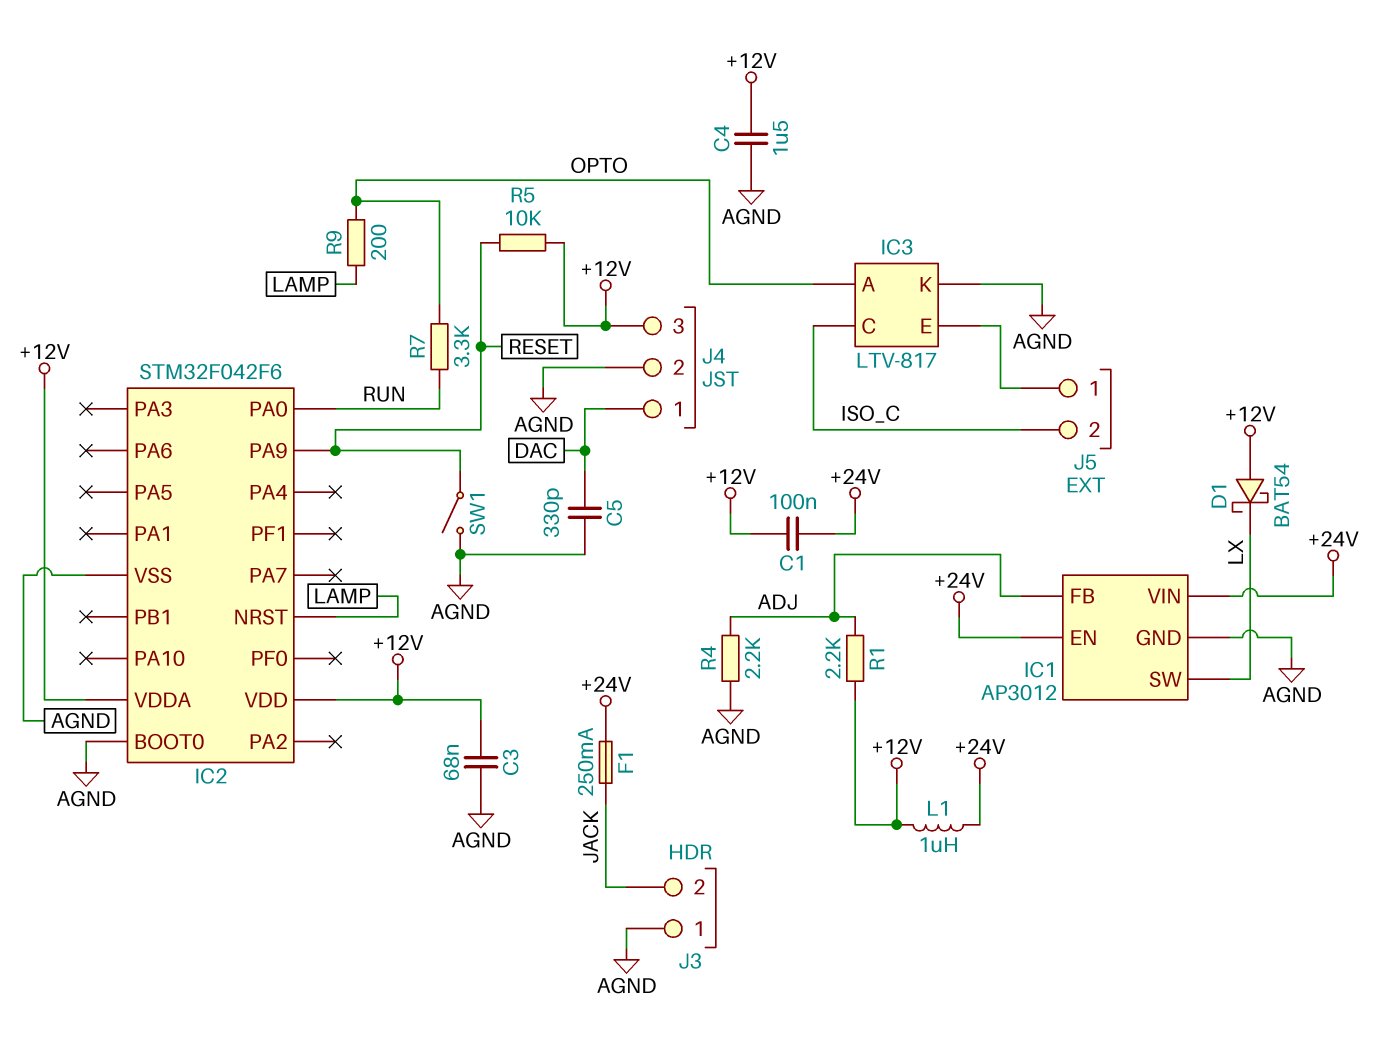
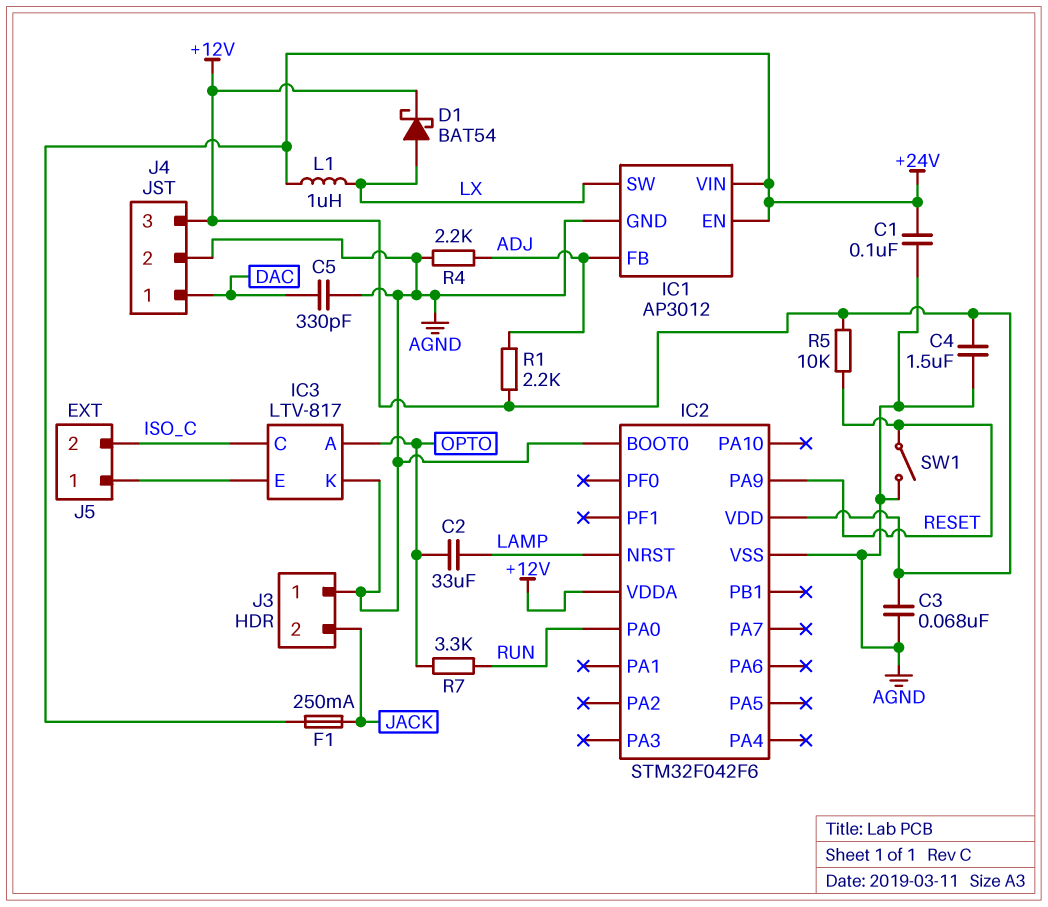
C1: 100nF (+12V, +24V) -> 100nF (+24V, AGND)
C2: none -> 33uF (LAMP, OPTO)
D1: schottky BAT54 (A +12V, K LX) -> schottky BAT54 (A LX, K +12V)
L1: 1uH (+12V, +24V) -> 1uH (+24V, LX)
R9: 200 (LAMP, OPTO) -> none

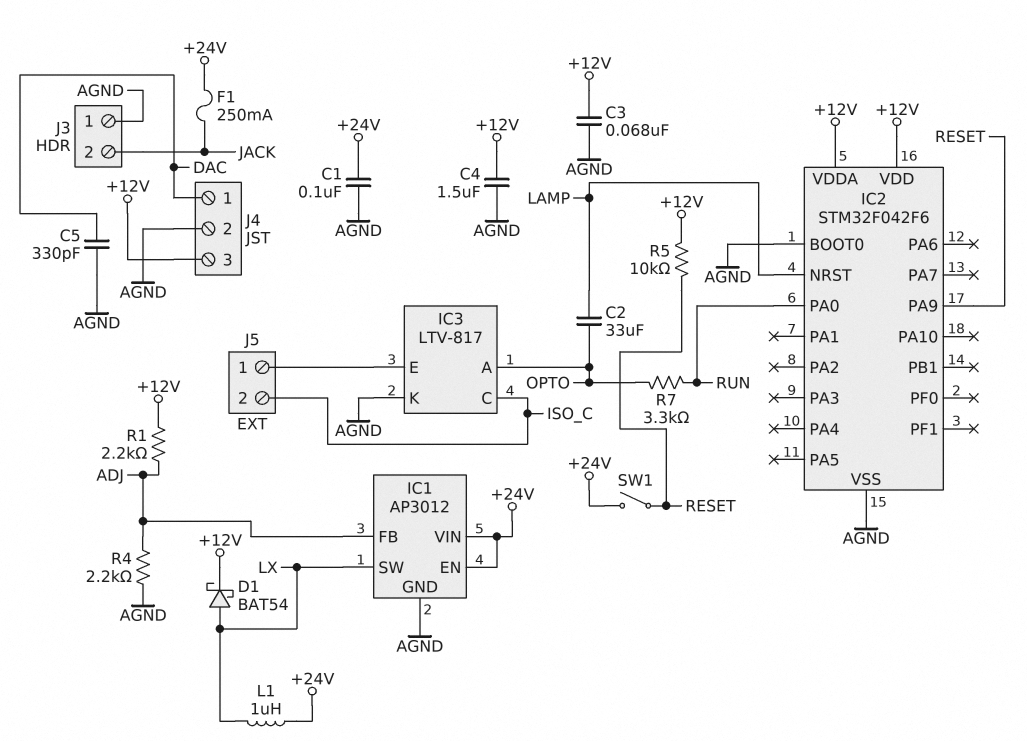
SW1: switch (AGND, RESET) -> switch (+24V, RESET)

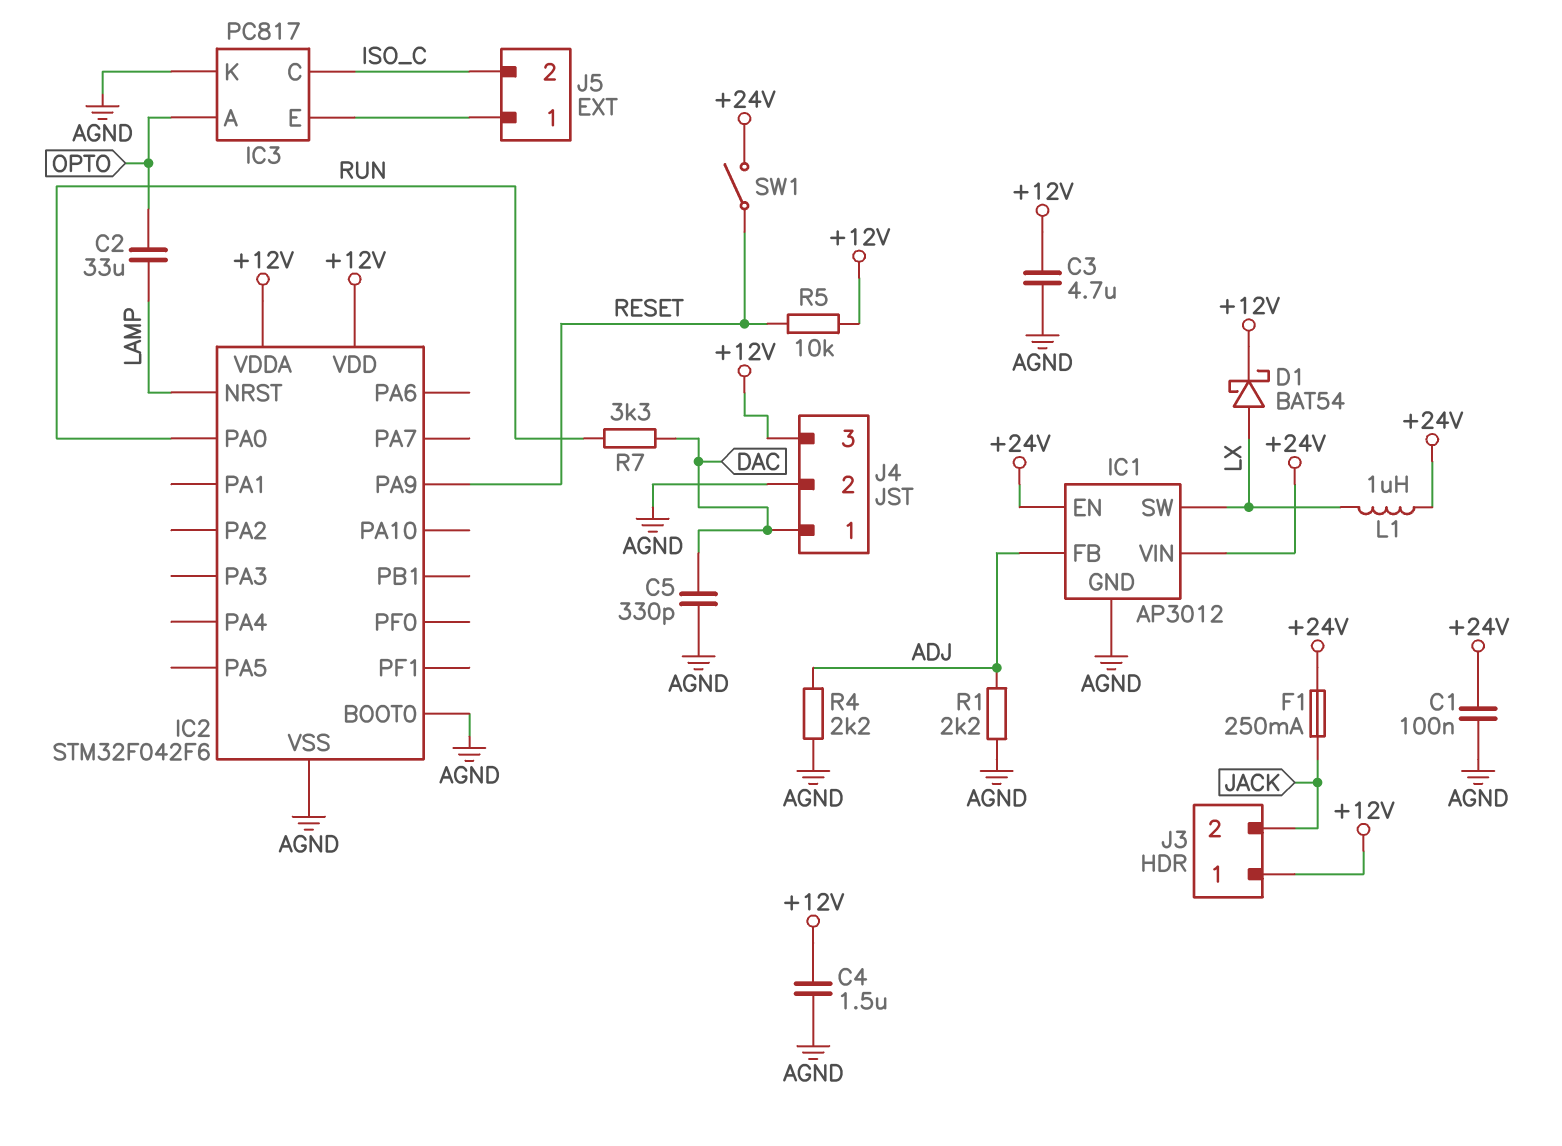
C3: 68nF (+12V, AGND) -> 4.7uF (+12V, AGND)
IC3: LTV-817 -> PC817
J3 pin 1: AGND -> +12V
R1: 2.2k (+12V, ADJ) -> 2.2k (ADJ, AGND)
R7: 3.3k (OPTO, RUN) -> 3.3k (DAC, RUN)

